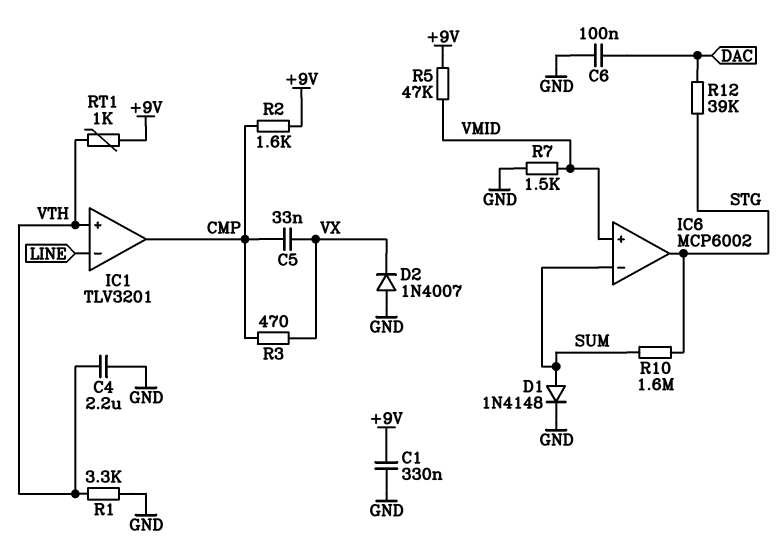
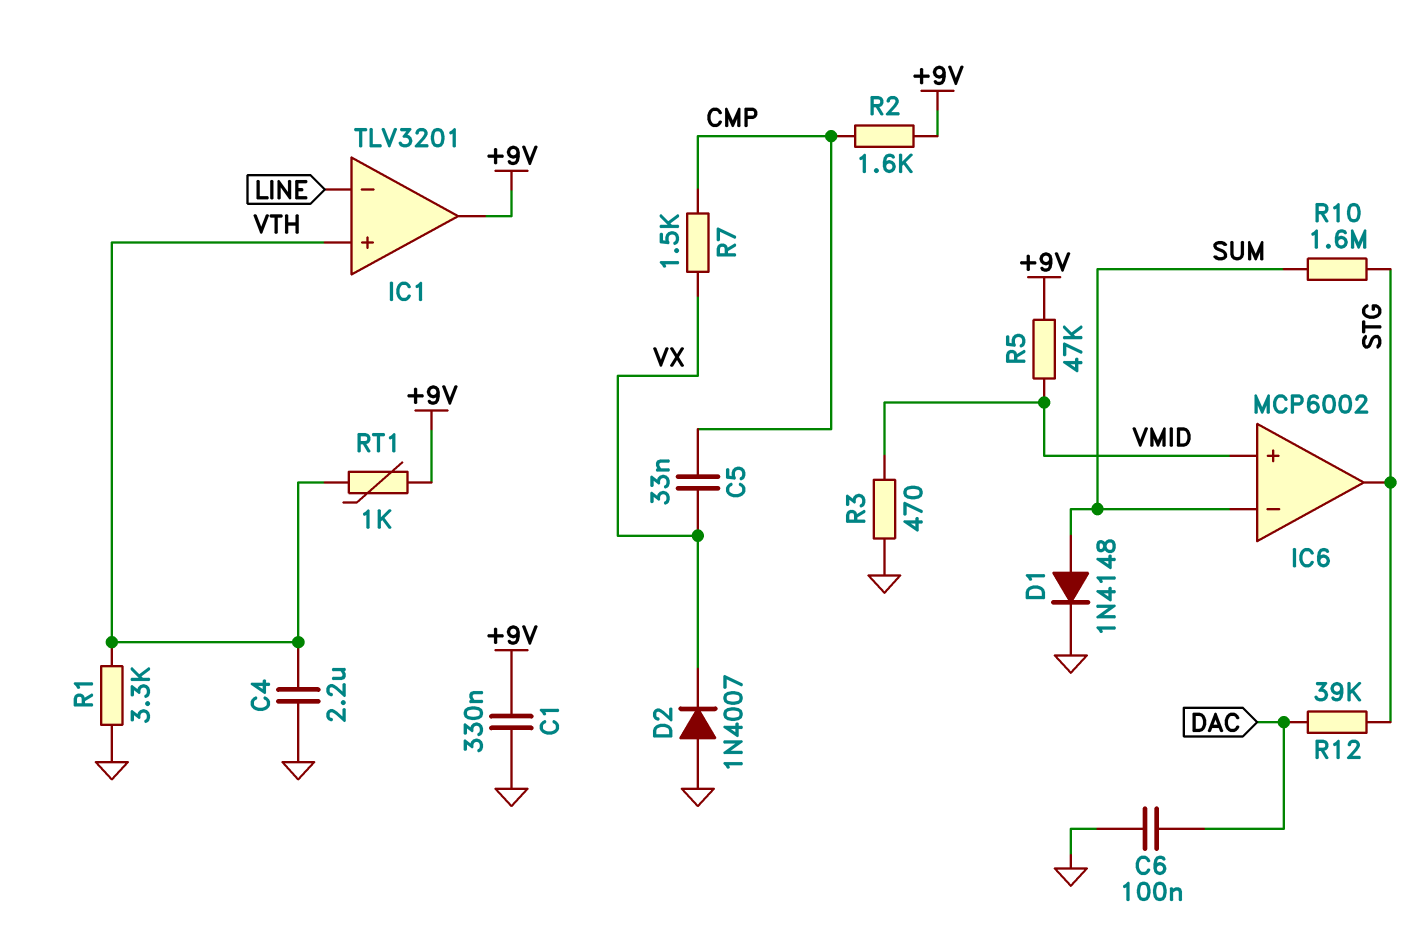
IC1 pin out: CMP -> +9V
R3: 470 (CMP, VX) -> 470 (GND, VMID)
R7: 1.5k (GND, VMID) -> 1.5k (CMP, VX)

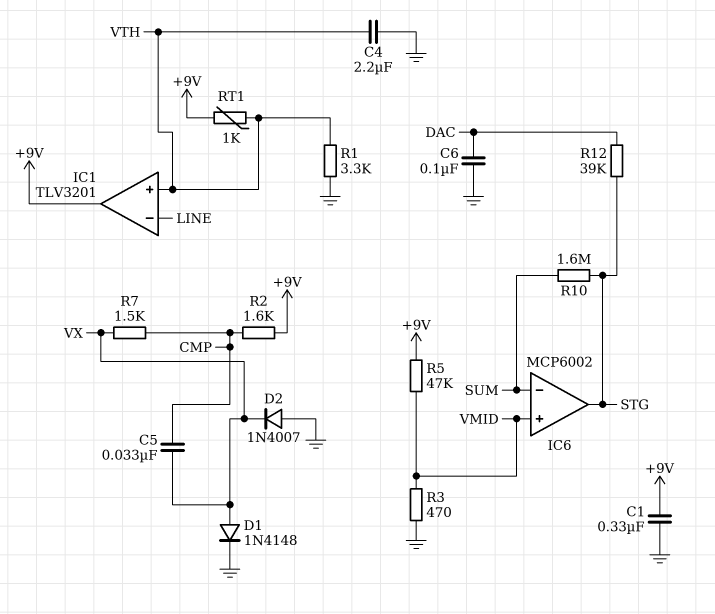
D1: diode 1N4148 (A SUM, K GND) -> diode 1N4148 (A VX, K GND)

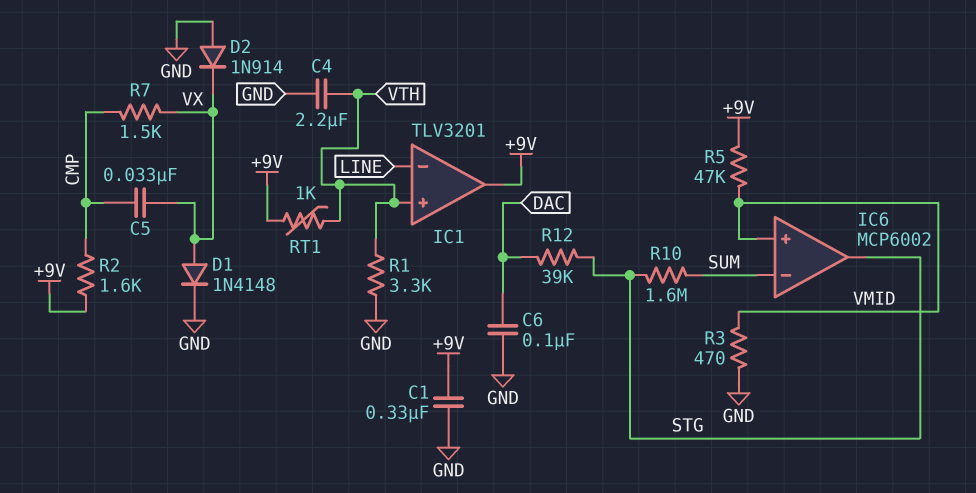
D2: diode 1N4007 (A GND, K VX) -> diode 1N914 (A GND, K VX)

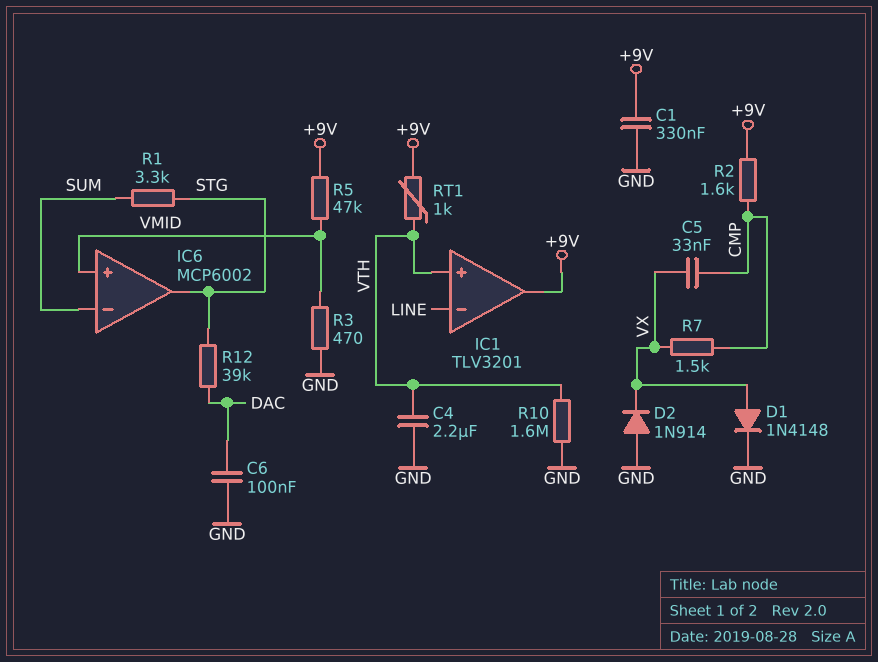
R1: 3.3k (GND, VTH) -> 3.3k (STG, SUM)
R10: 1.6M (STG, SUM) -> 1.6M (GND, VTH)

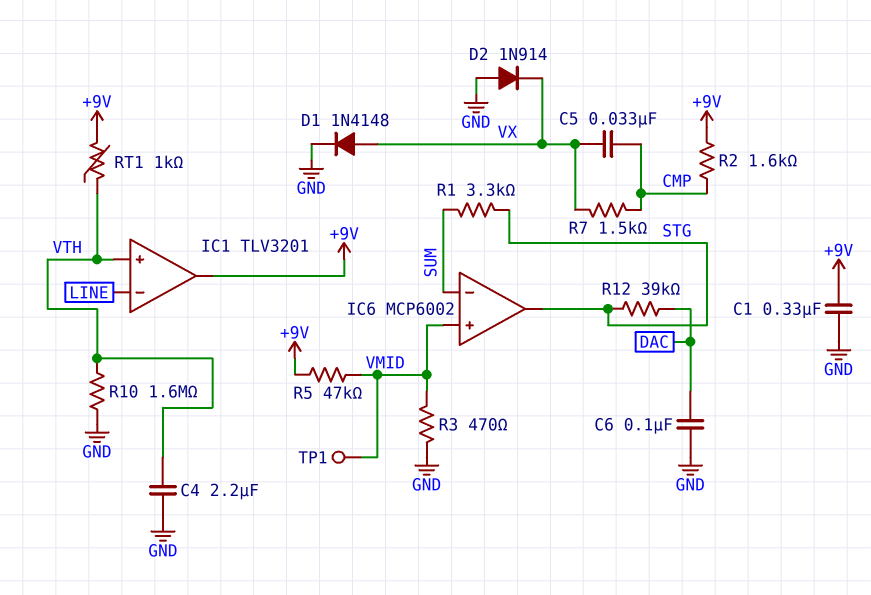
TP1: none -> test point (VMID)

